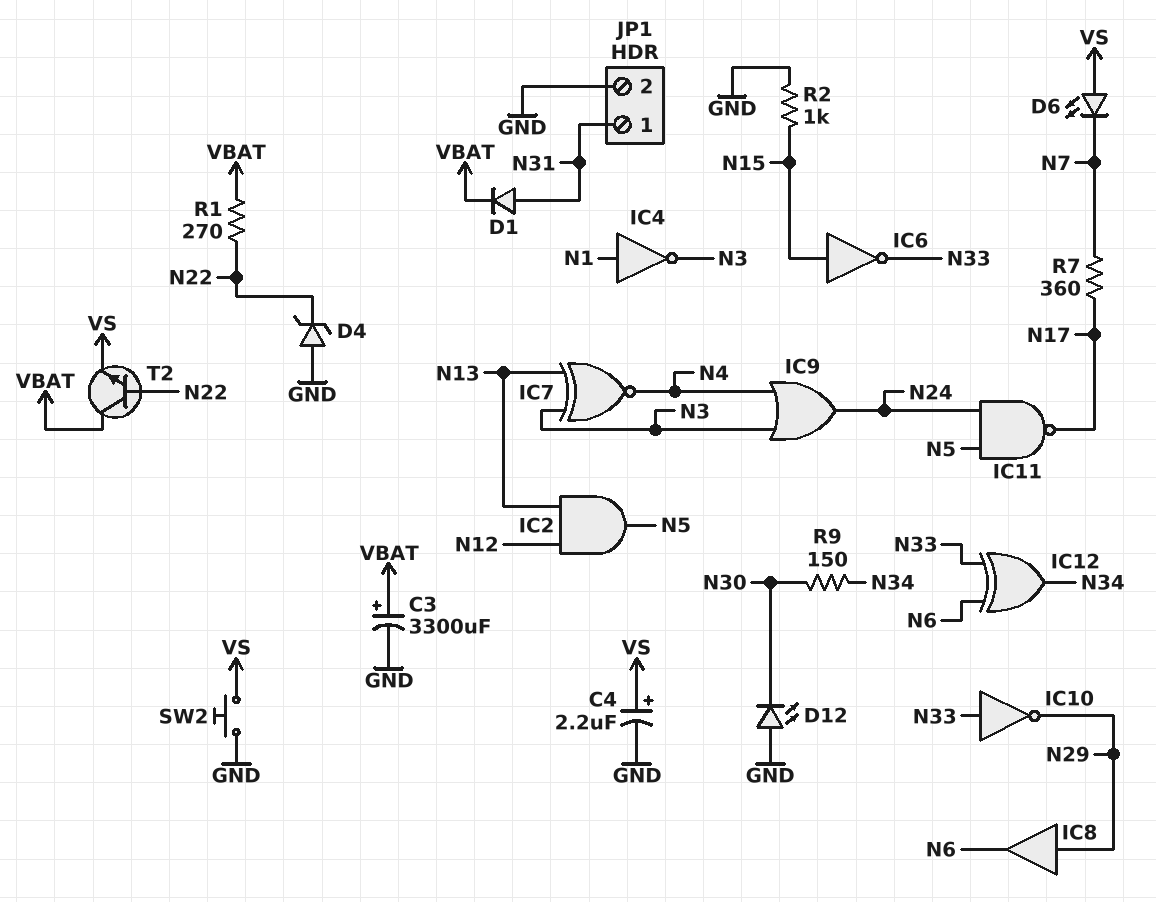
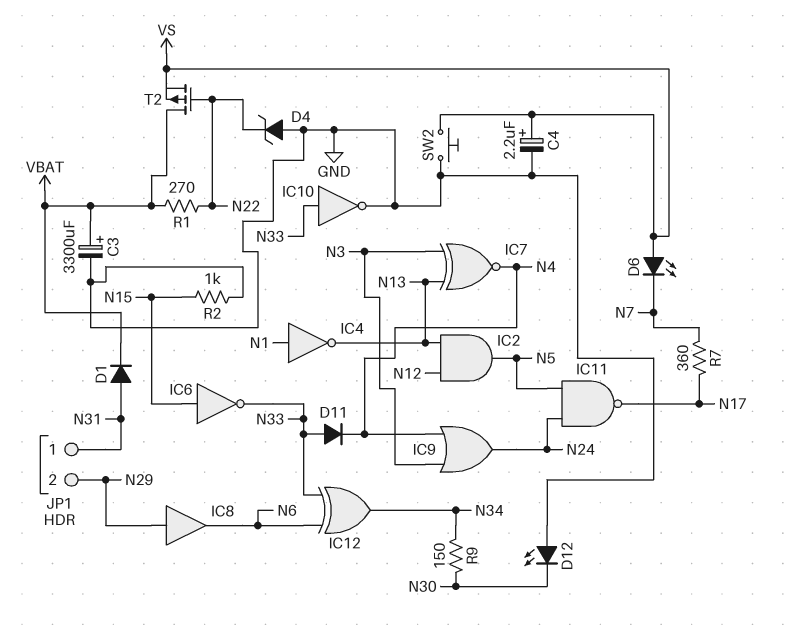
D11: none -> diode (A N33, K N4)
IC4: NOT (in N1, out N3) -> NOT (in N1, out N13)
IC10: NOT (in N33, out N29) -> NOT (in N33, out GND)
JP1 pin 2: GND -> N29
T2: NPN (B N22, C VBAT, E VS) -> PMOS (G N22, D VBAT, S VS)

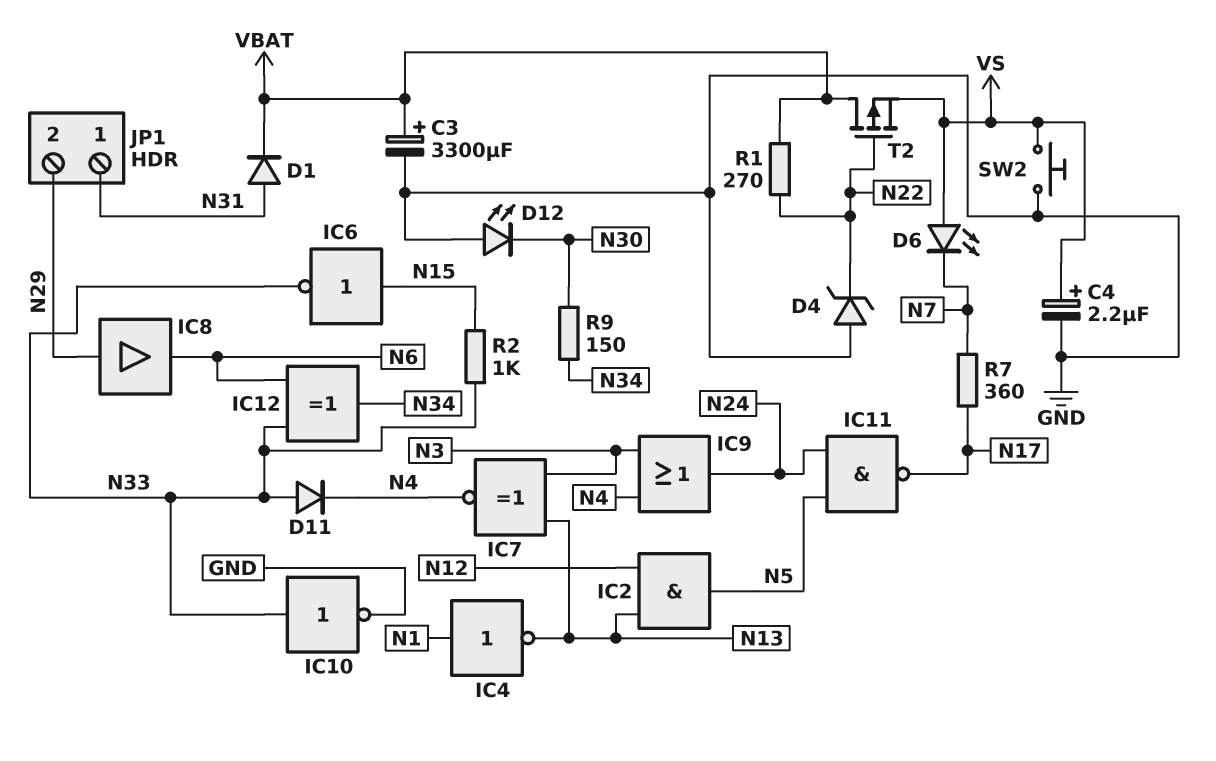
R2: 1k (GND, N15) -> 1k (N15, N33)

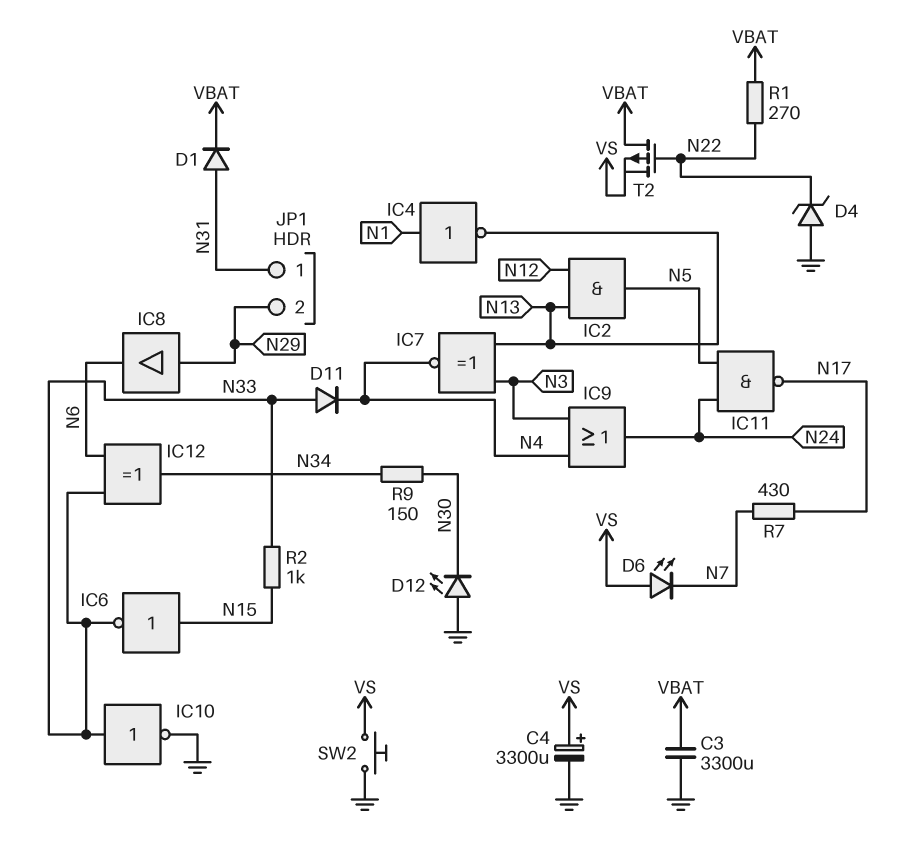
C3: 3300uF (plus VBAT, minus GND) -> 3300uF (GND, VBAT)
C4: 2.2uF (plus VS, minus GND) -> 3300uF (plus VS, minus GND)
R7: 360 (N7, N17) -> 430 (N7, N17)

